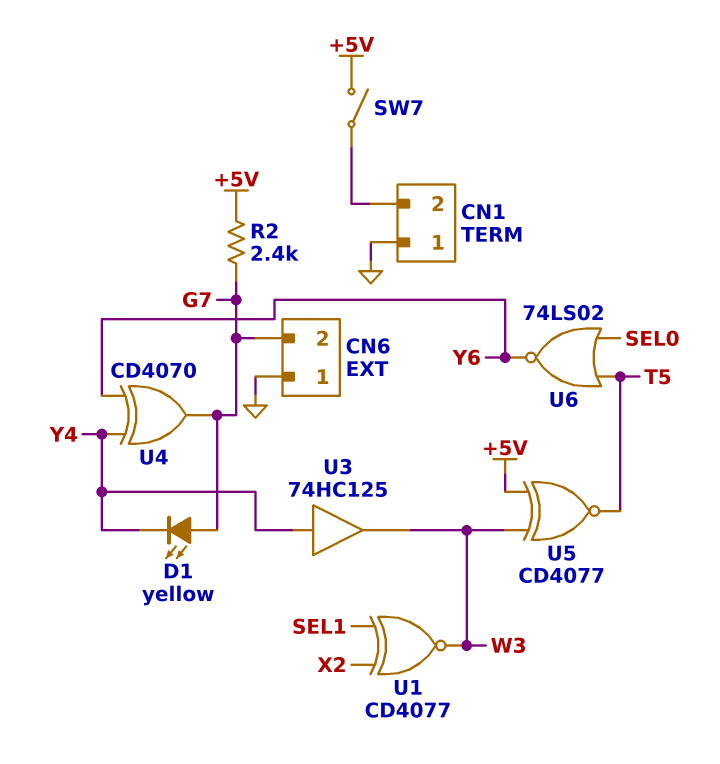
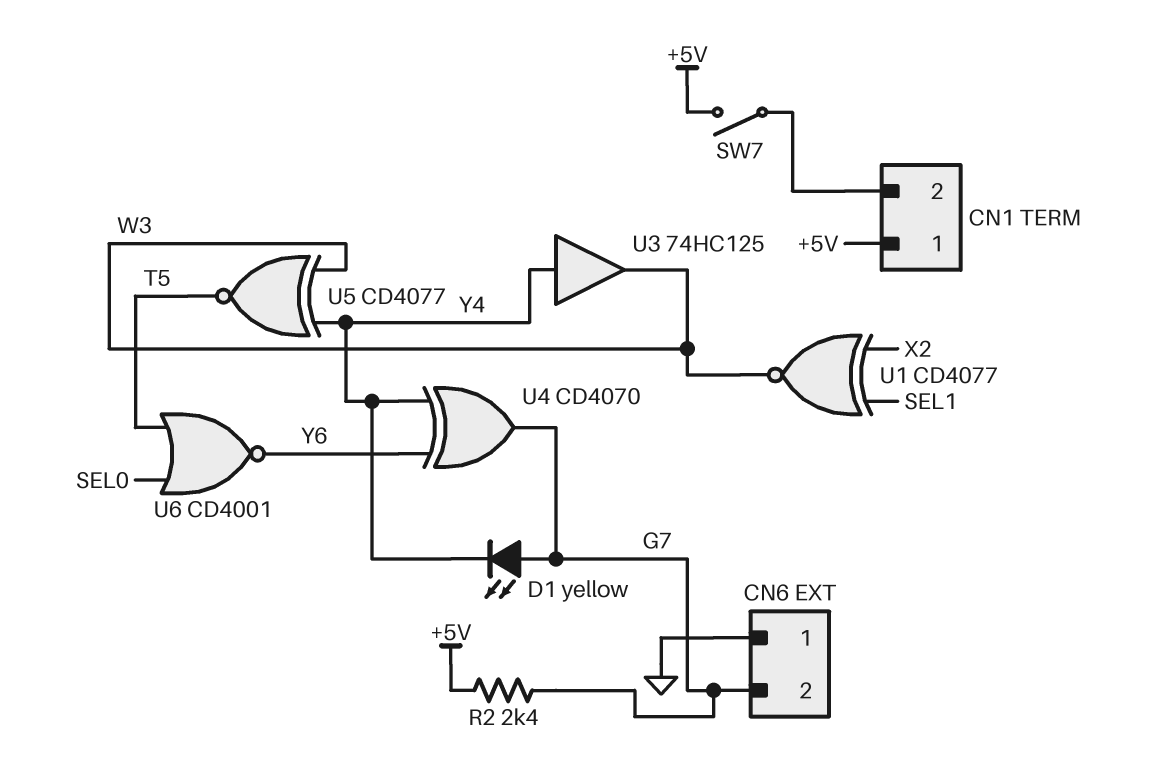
CN1 pin 1: GND -> +5V
U5: XNOR CD4077 (in +5V, in W3, out T5) -> XNOR CD4077 (in W3, in Y4, out T5)
U6: NOR 74LS02 (in SEL0, in T5, out Y6) -> NOR CD4001 (in SEL0, in T5, out Y6)

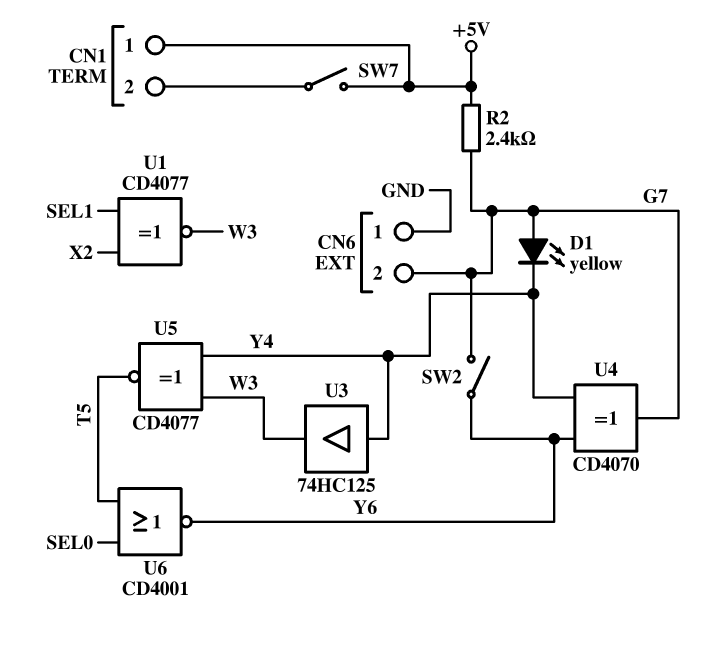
SW2: none -> switch (G7, Y6)

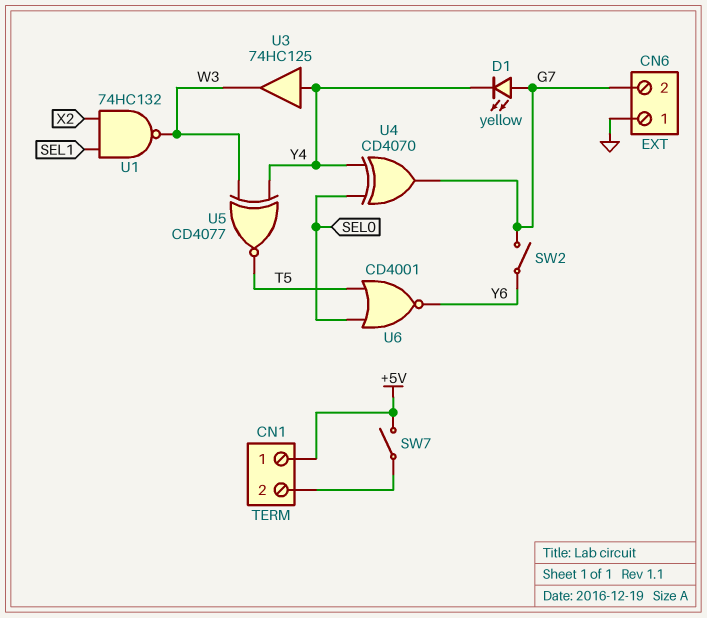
R2: 2.4k (+5V, G7) -> none
U1: XNOR CD4077 (in SEL1, in X2, out W3) -> NAND 74HC132 (in SEL1, in X2, out W3)
U4: XOR CD4070 (in Y4, in Y6, out G7) -> XOR CD4070 (in SEL0, in Y4, out G7)

